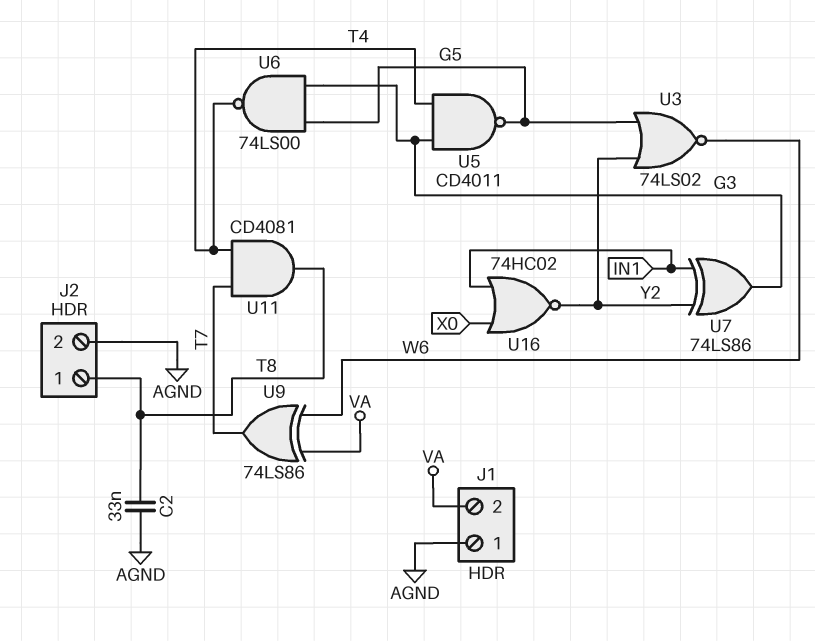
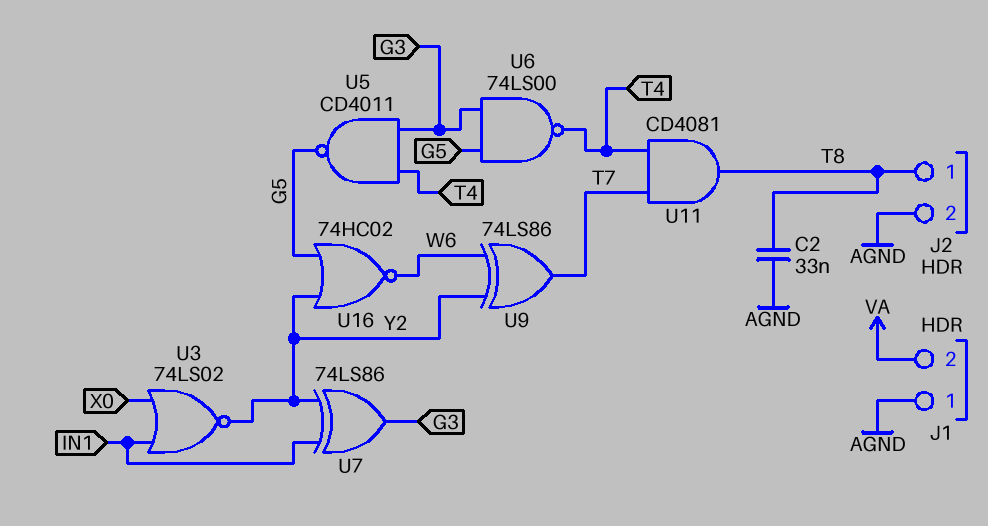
U3: NOR 74LS02 (in G5, in Y2, out W6) -> NOR 74LS02 (in IN1, in X0, out Y2)
U9: XOR 74LS86 (in VA, in W6, out T7) -> XOR 74LS86 (in W6, in Y2, out T7)
U16: NOR 74HC02 (in IN1, in X0, out Y2) -> NOR 74HC02 (in G5, in Y2, out W6)

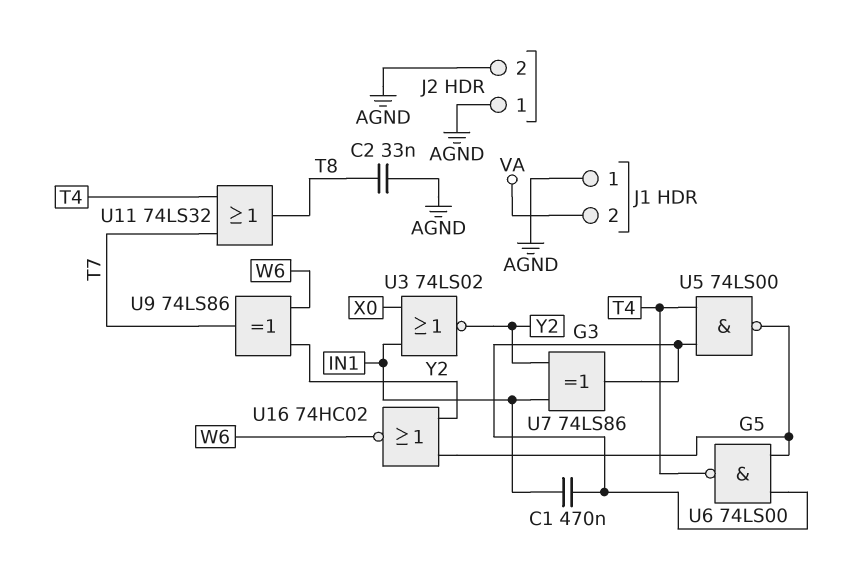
C1: none -> 470nF (G3, IN1)
J2 pin 1: T8 -> AGND
U5: NAND CD4011 (in G3, in T4, out G5) -> NAND 74LS00 (in G3, in T4, out G5)
U11: AND CD4081 (in T4, in T7, out T8) -> OR 74LS32 (in T4, in T7, out T8)

